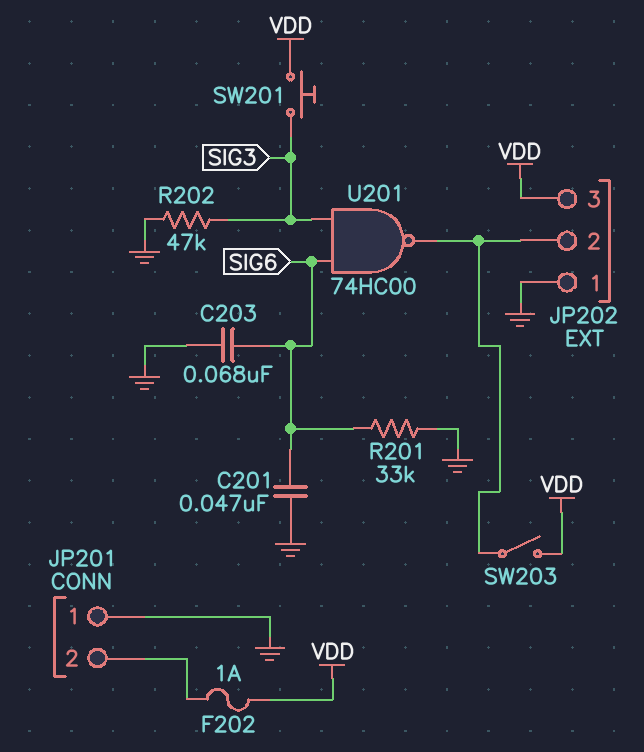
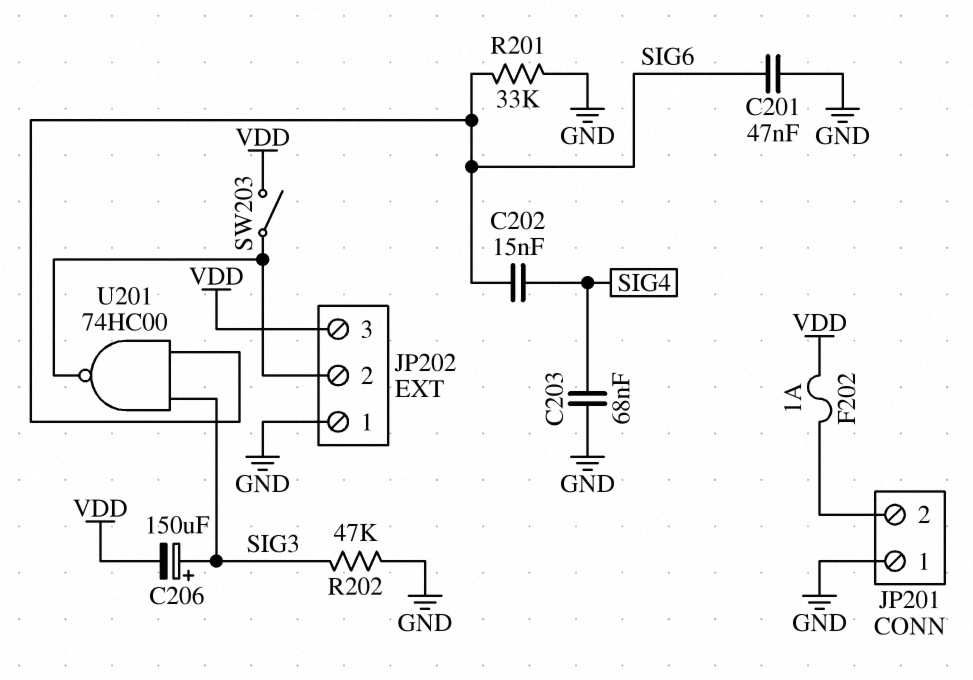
C202: none -> 15nF (SIG4, SIG6)
C203: 68nF (GND, SIG6) -> 68nF (GND, SIG4)
C206: none -> 150uF (plus SIG3, minus VDD)
SW201: button (SIG3, VDD) -> none

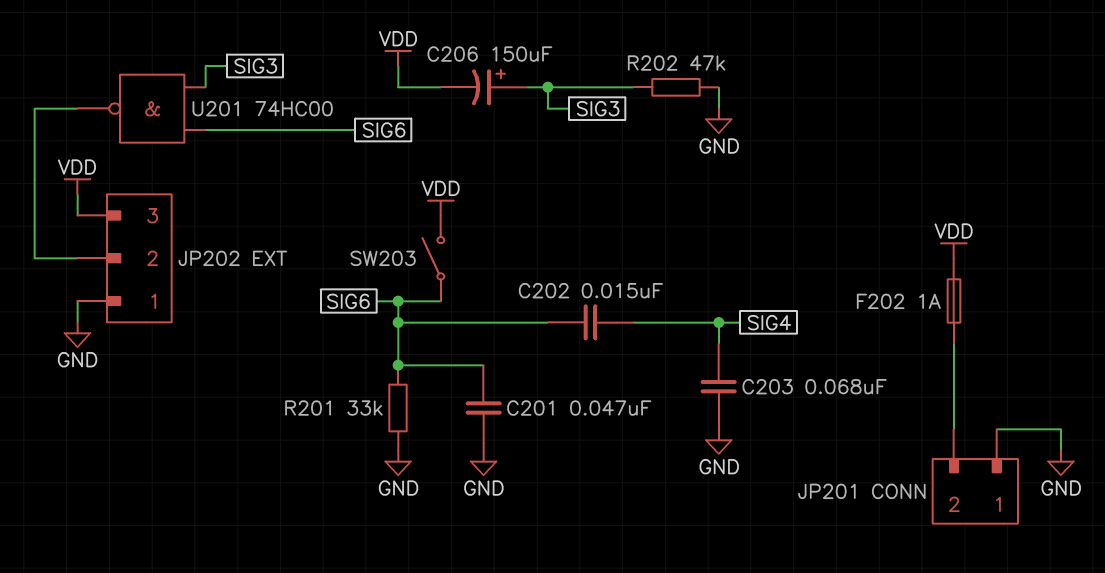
SW203: switch (JP202/2, VDD) -> switch (SIG6, VDD)

